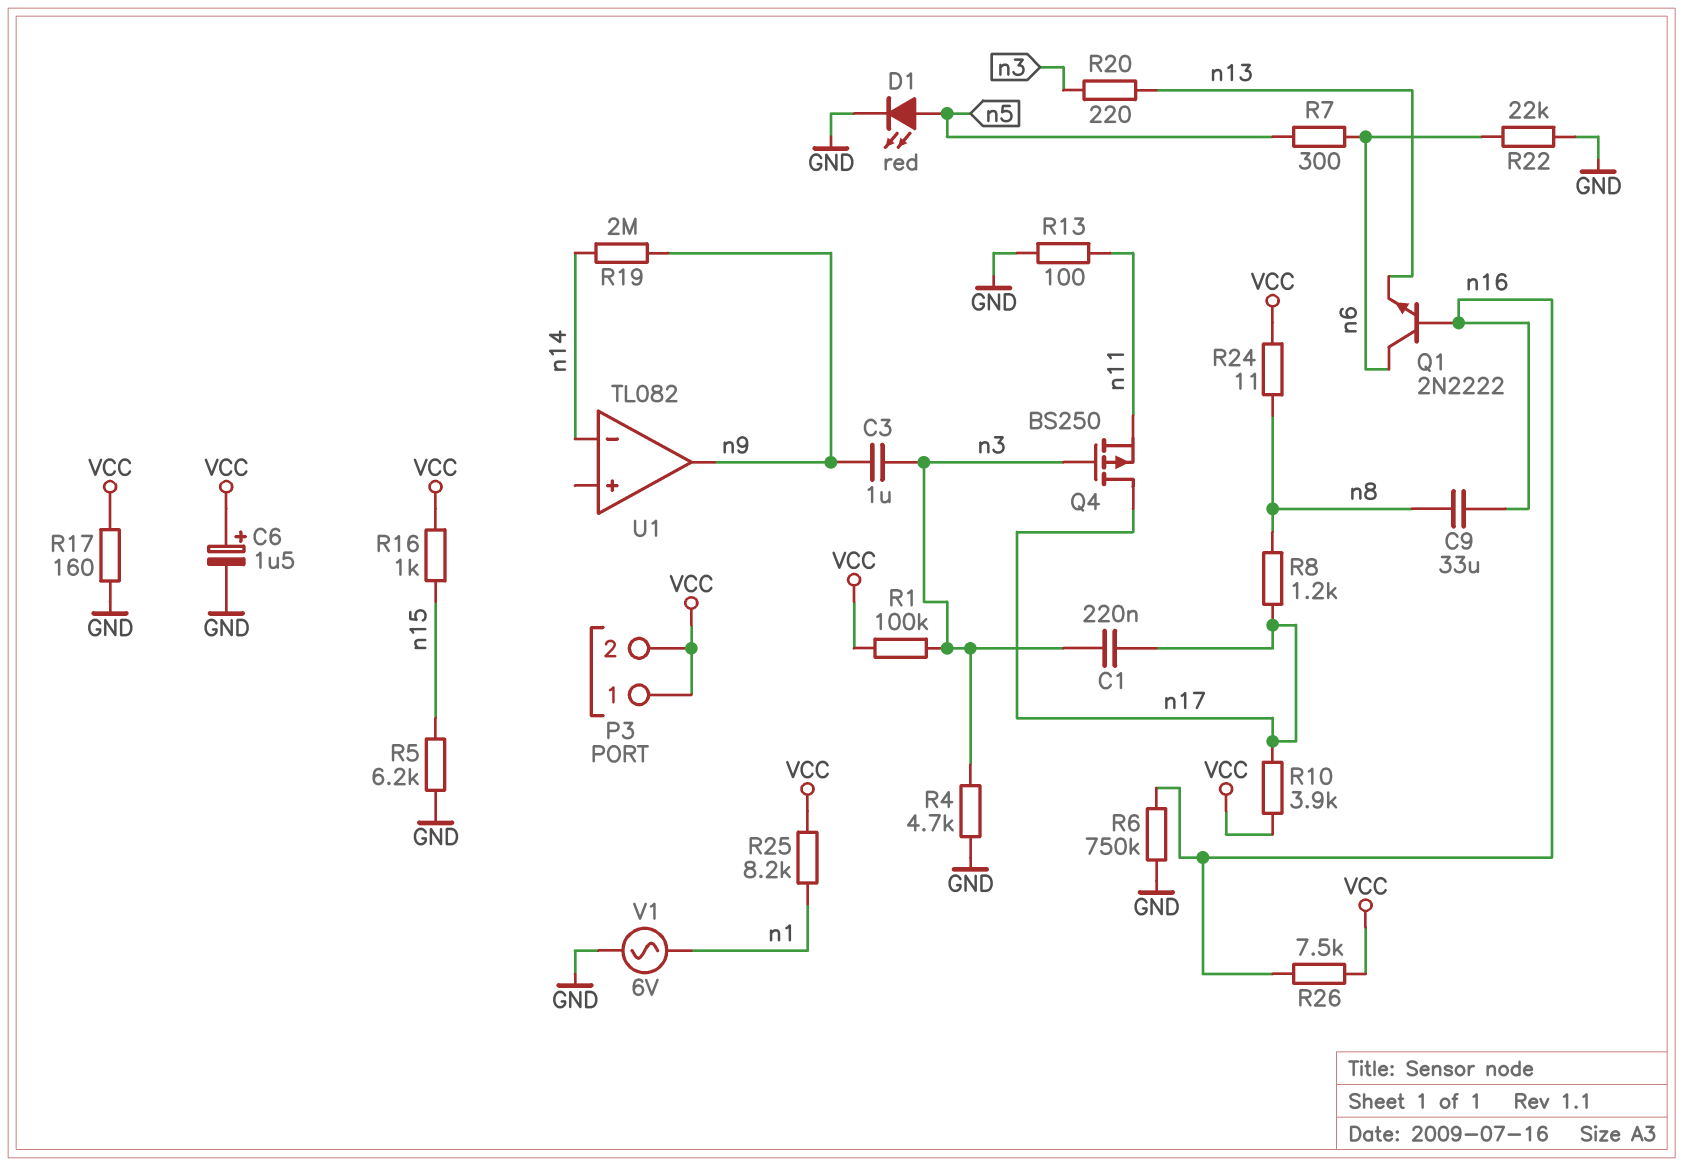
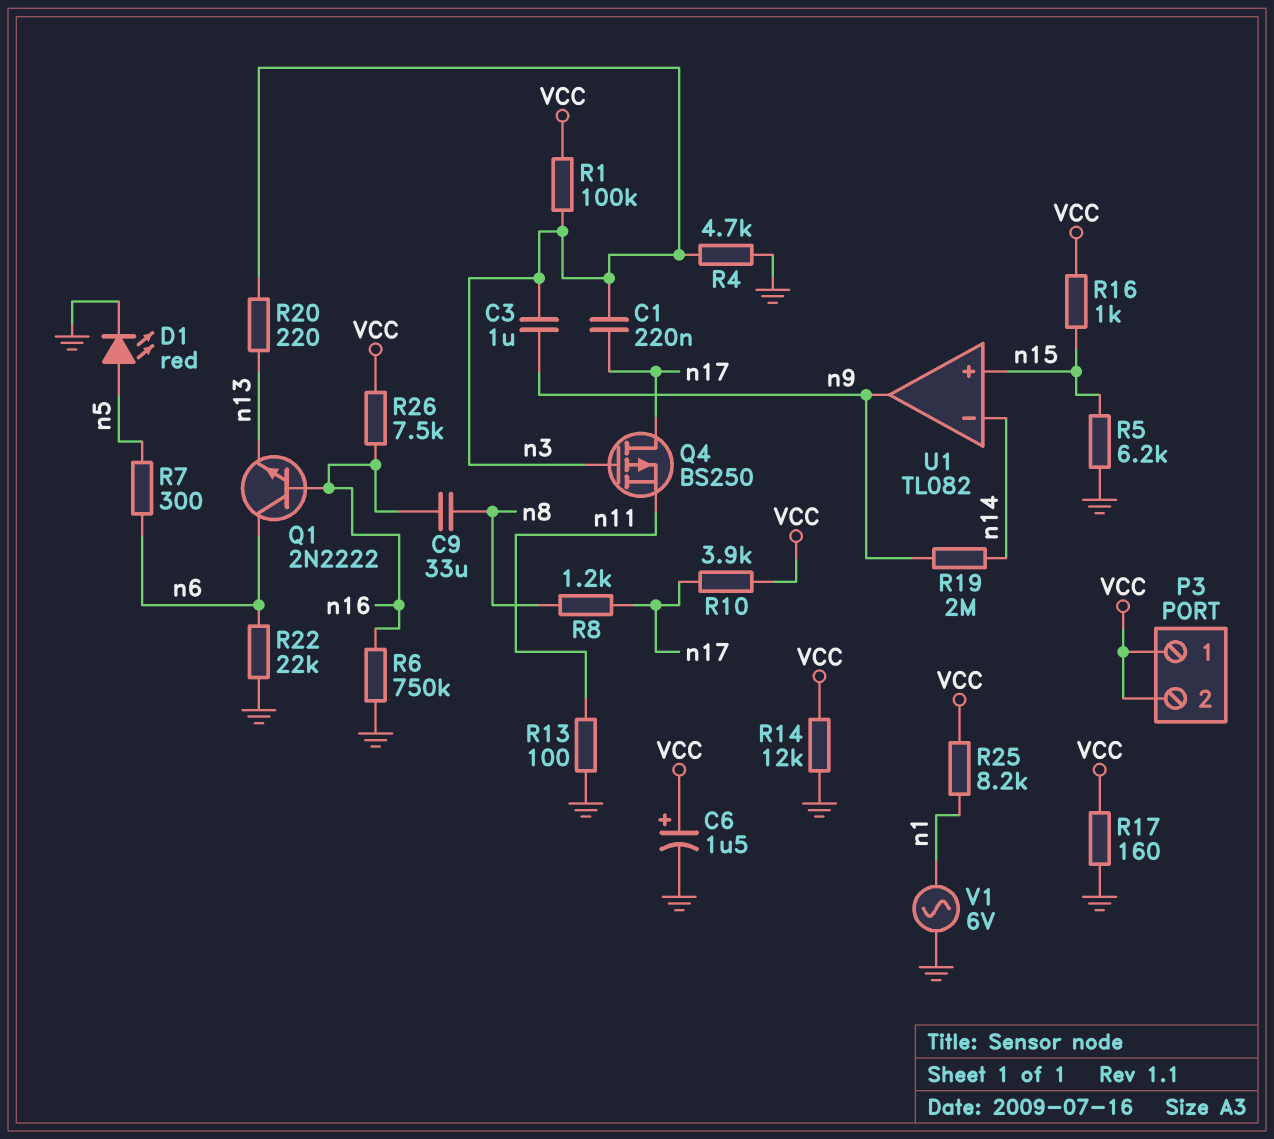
R14: none -> 12k (GND, VCC)
R24: 11 (VCC, n8) -> none
U1 pin in+: none -> n15

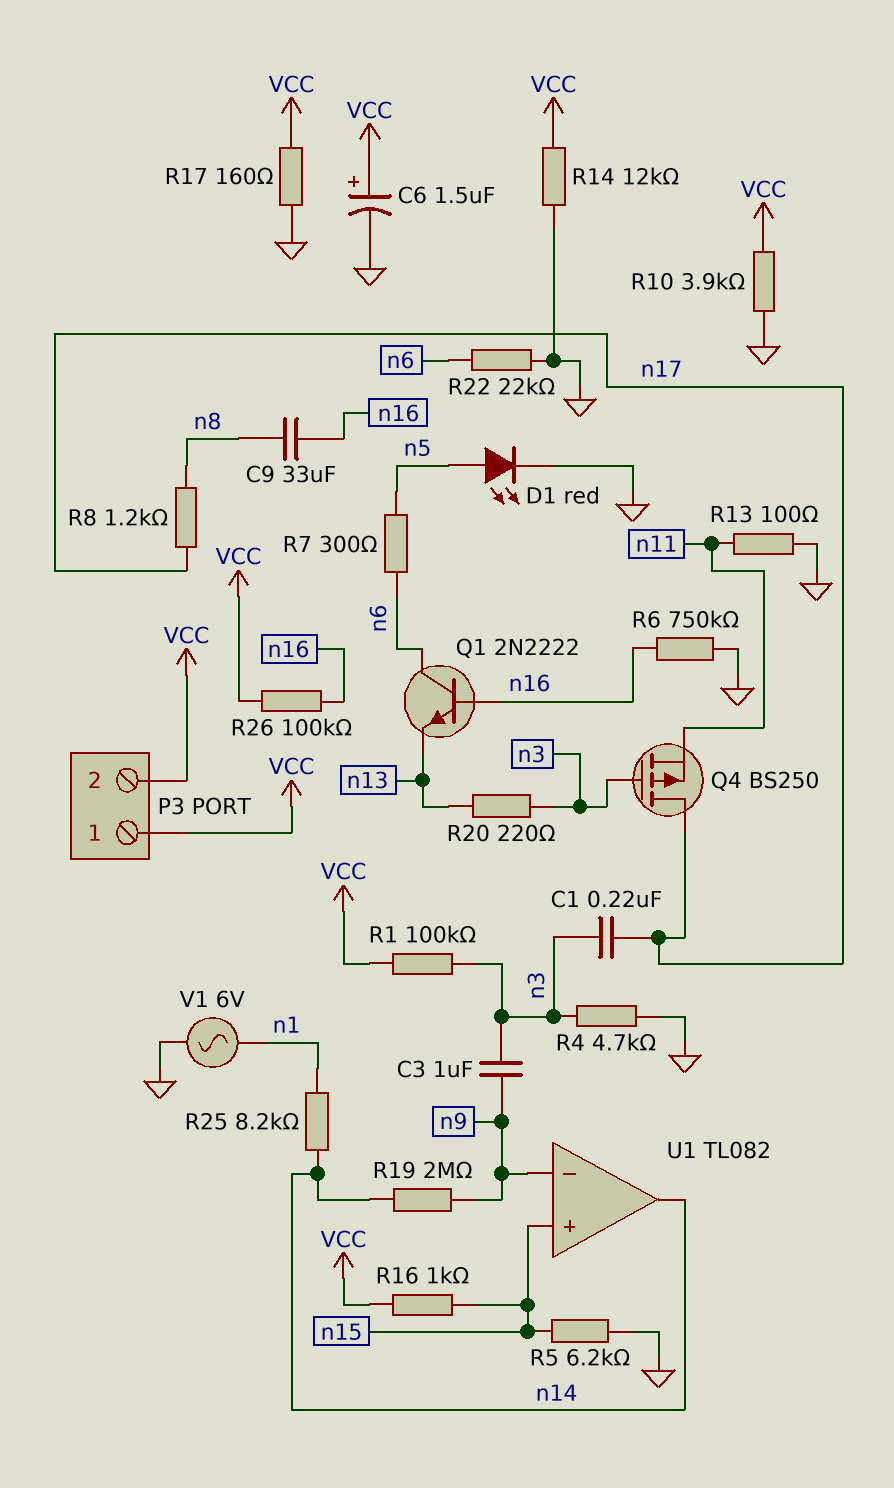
R10: 3.9k (VCC, n17) -> 3.9k (GND, VCC)
R25: 8.2k (VCC, n1) -> 8.2k (n1, n14)
R26: 7.5k (VCC, n16) -> 100k (VCC, n16)
U1 pin in-: n14 -> n9
U1 pin out: n9 -> n14

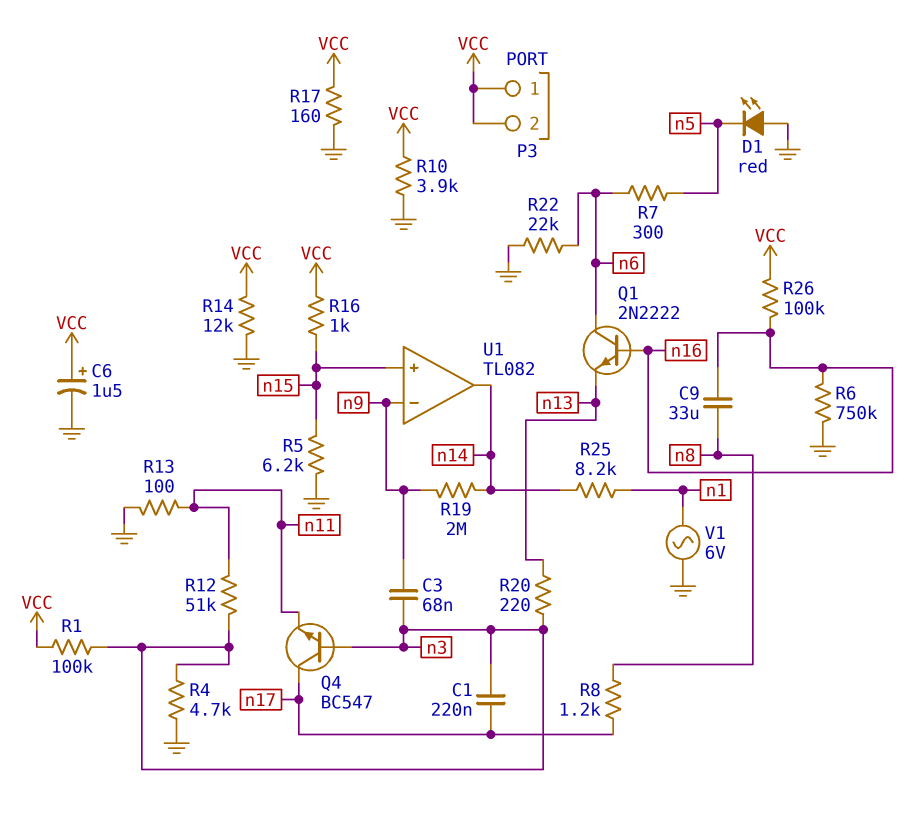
C3: 1uF (n3, n9) -> 68nF (n3, n9)
D1: LED red (A n5, K GND) -> LED red (A GND, K n5)
Q4: PMOS BS250 (G n3, D n17, S n11) -> NPN BC547 (B n3, C n17, E n11)
R12: none -> 51k (n3, n11)

